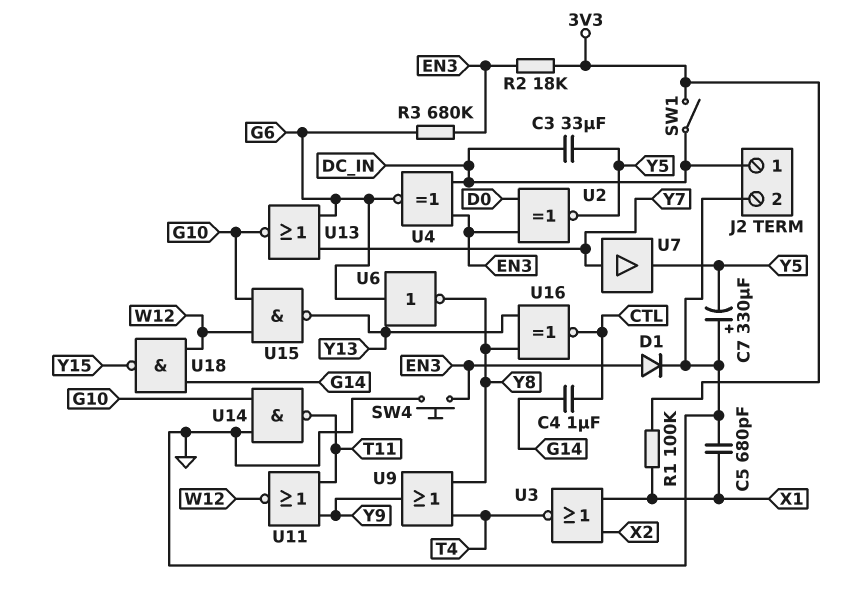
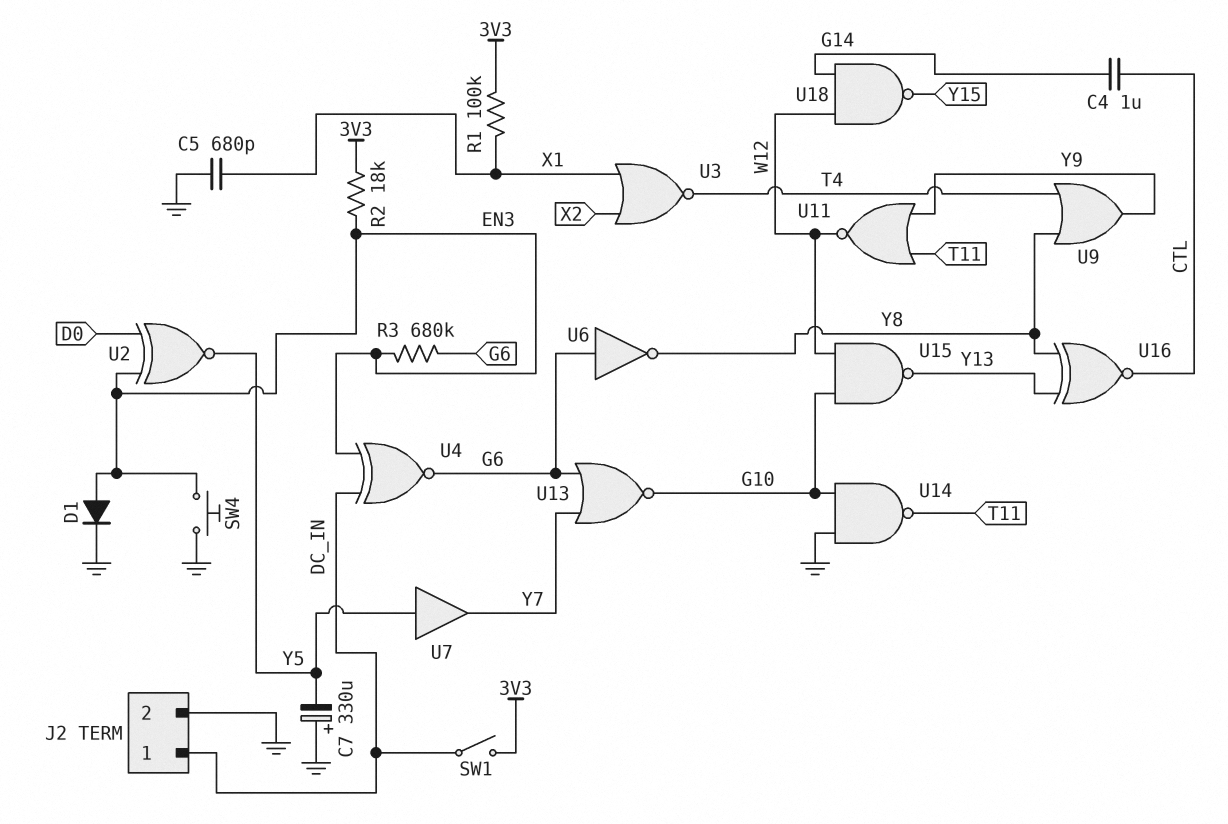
C3: 33uF (DC_IN, Y5) -> none
U7: buffer (in Y7, out Y5) -> buffer (in Y5, out Y7)

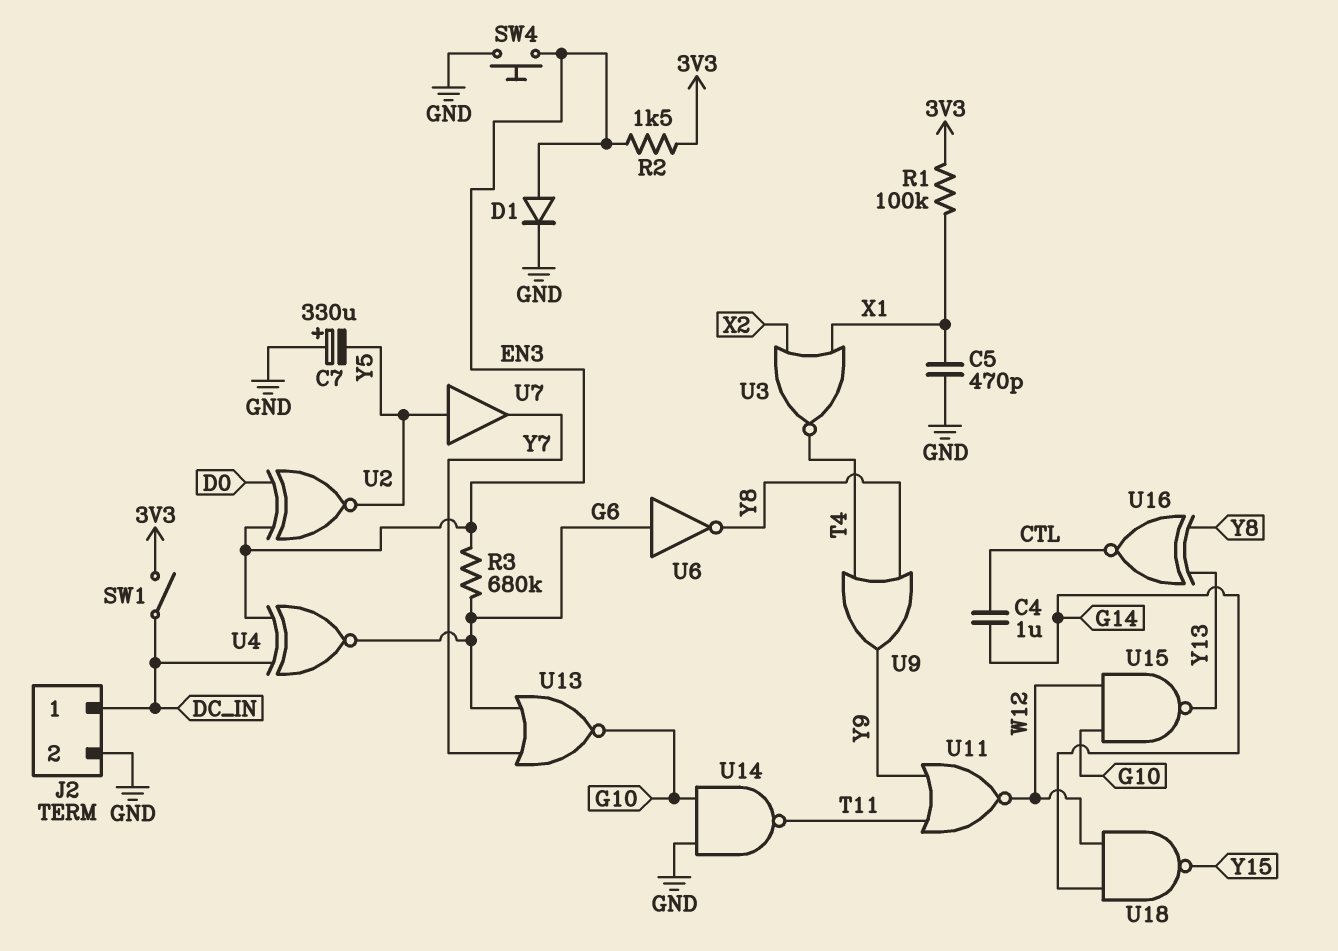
C5: 680pF (GND, X1) -> 470pF (GND, X1)
R2: 18k (3V3, EN3) -> 1.5k (3V3, EN3)

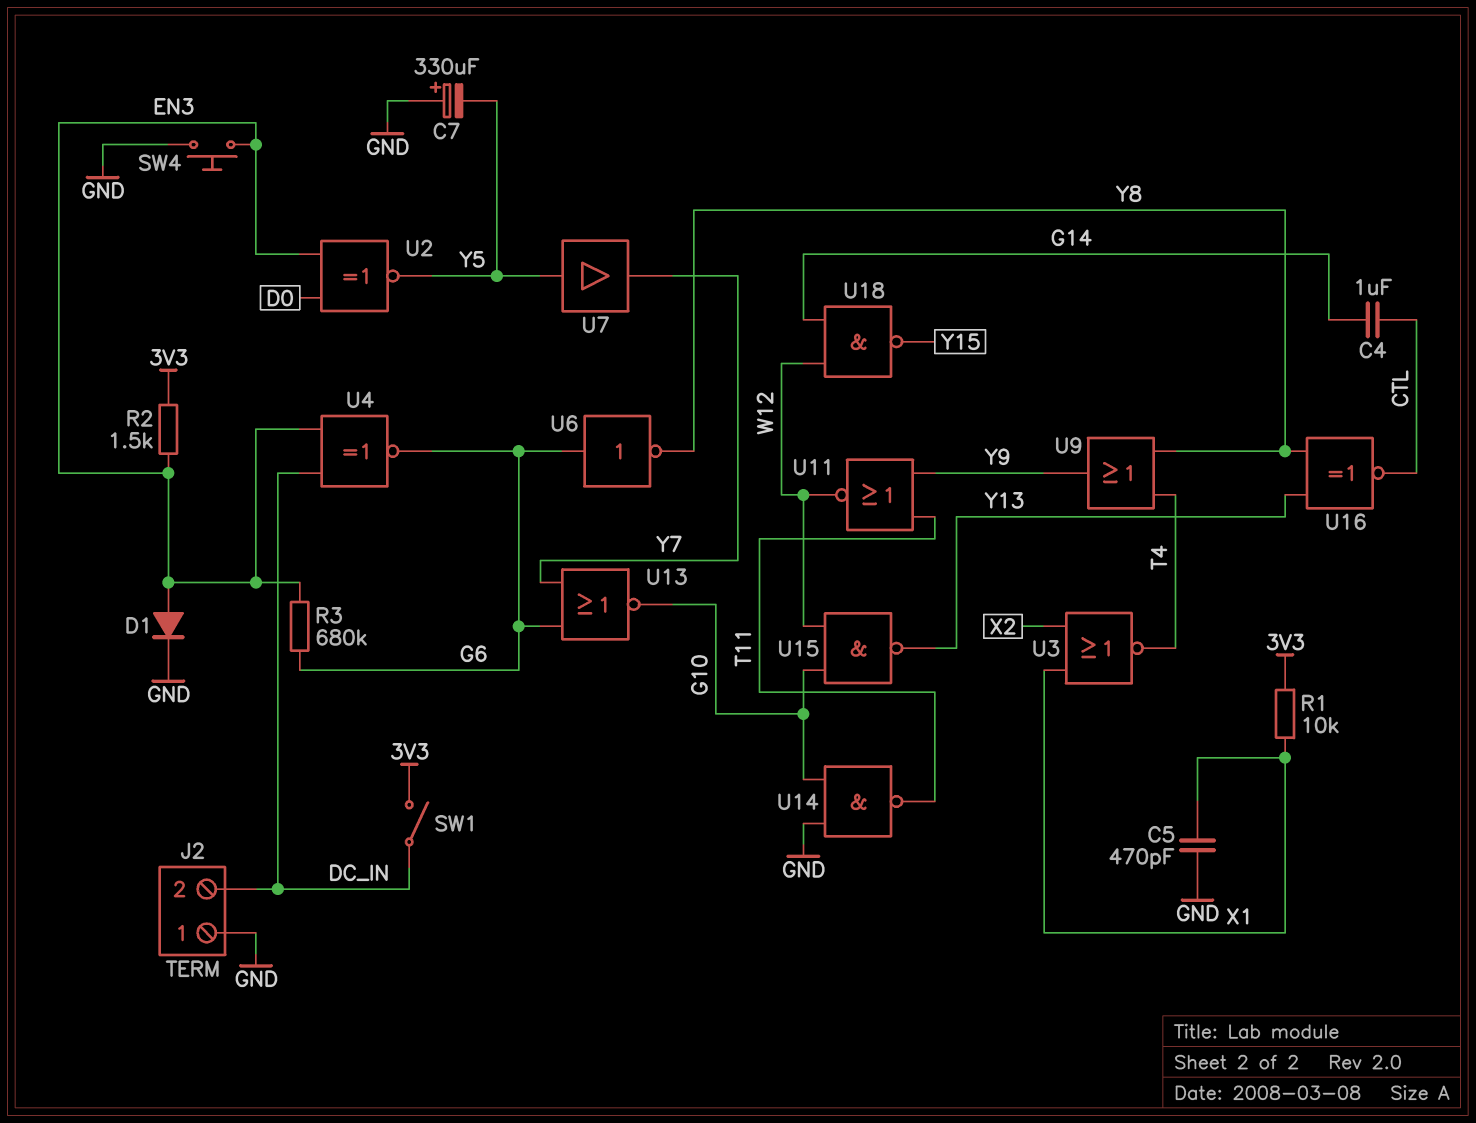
J2 pin 1: DC_IN -> GND
J2 pin 2: GND -> DC_IN
R1: 100k (3V3, X1) -> 10k (3V3, X1)

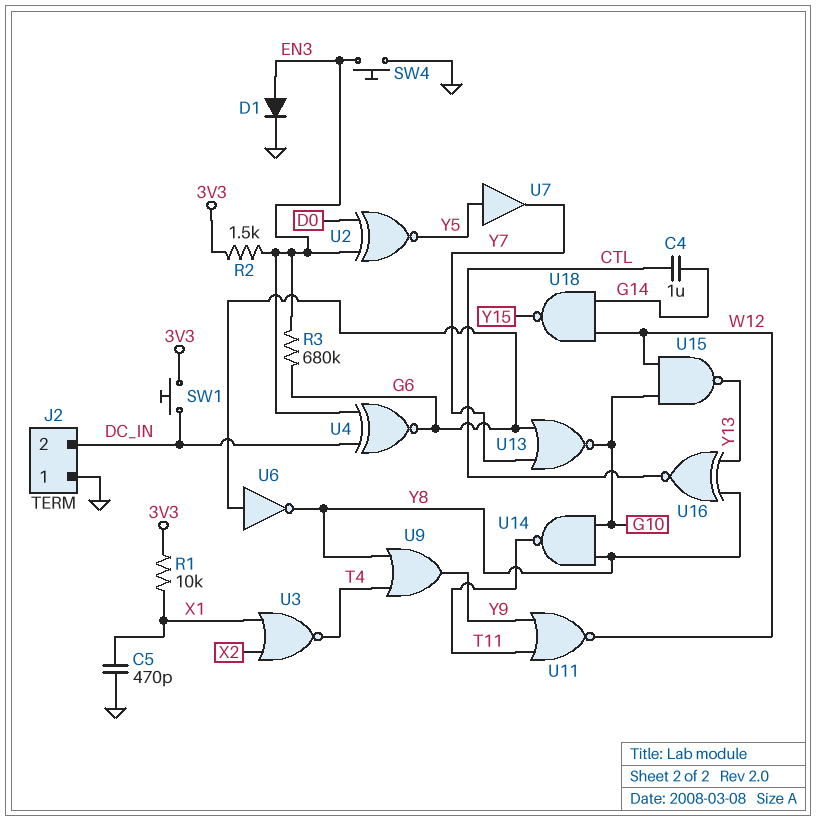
C7: 330uF (plus GND, minus Y5) -> none
SW1: switch (3V3, DC_IN) -> button (3V3, DC_IN)
U14: NAND (in G10, in GND, out T11) -> NAND (in G10, in Y8, out T11)

